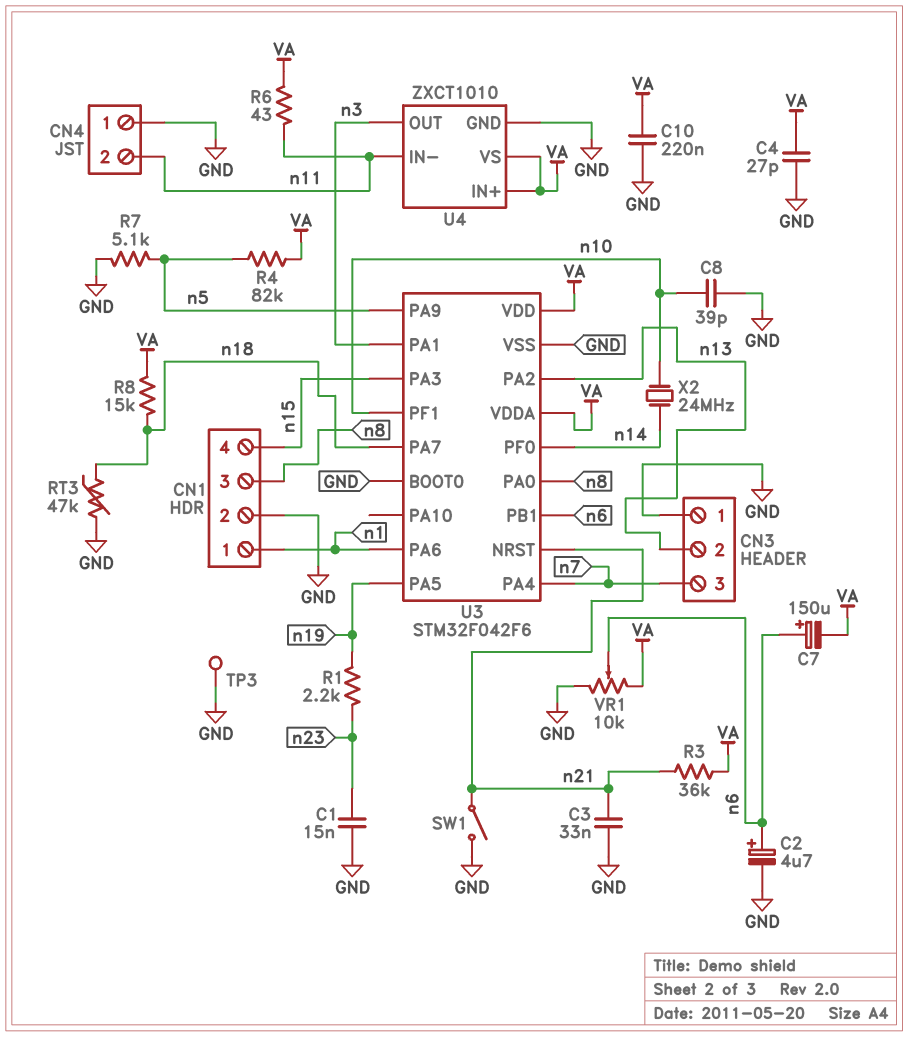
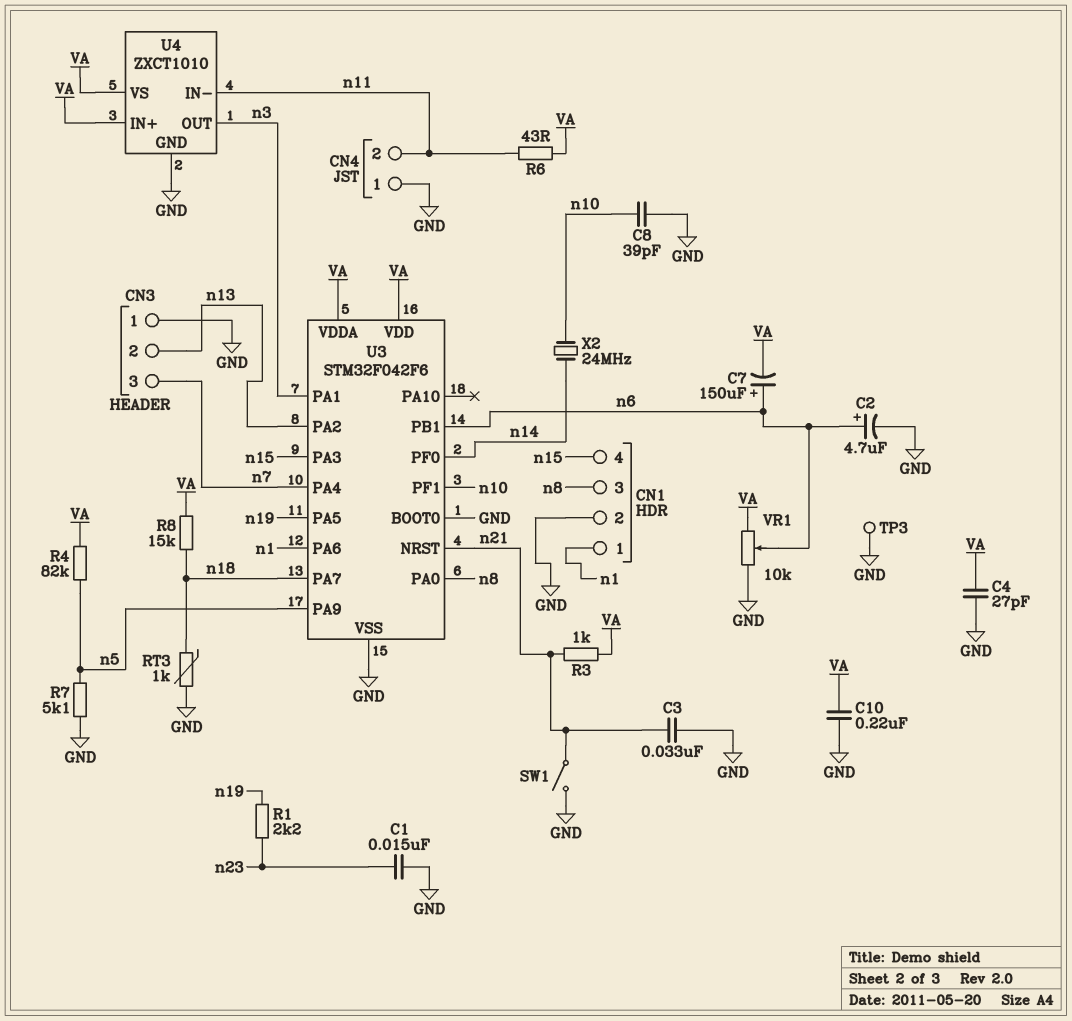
R3: 36k (VA, n21) -> 1k (VA, n21)
RT3: 47k (GND, n18) -> 1k (GND, n18)

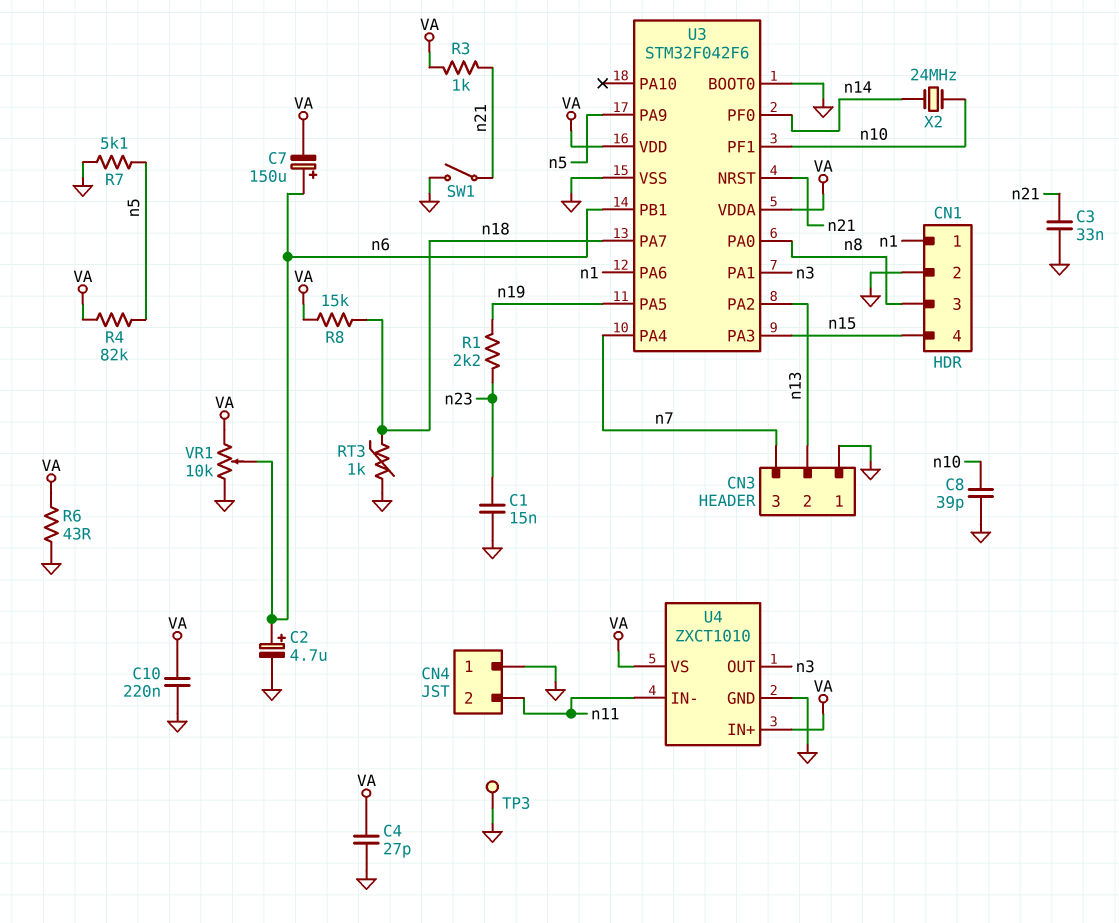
R6: 43 (VA, n11) -> 43 (GND, VA)

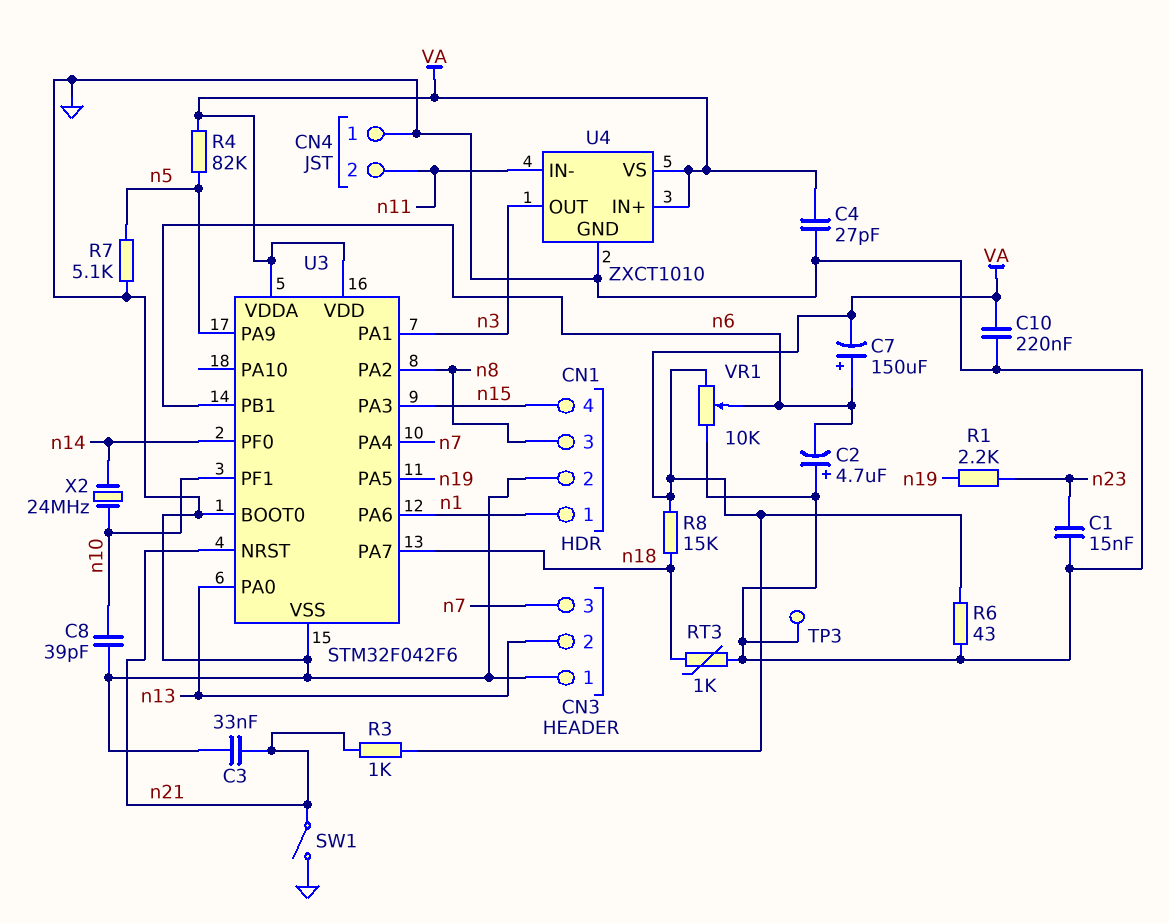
C2: 4.7uF (plus n6, minus GND) -> 4.7uF (plus GND, minus n6)
U3 pin PA0: n8 -> n13
U3 pin PA2: n13 -> n8

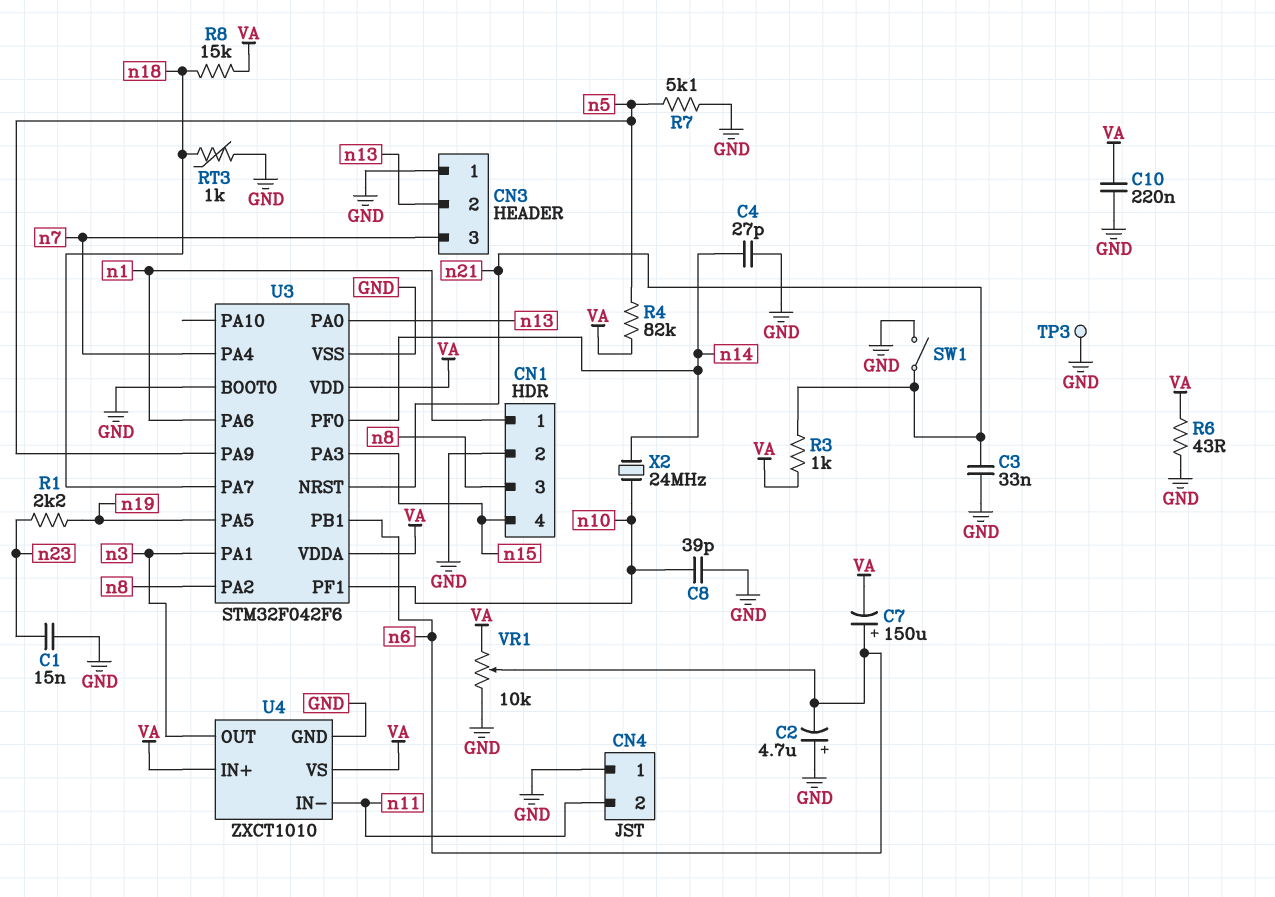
C4: 27pF (GND, VA) -> 27pF (GND, n14)

